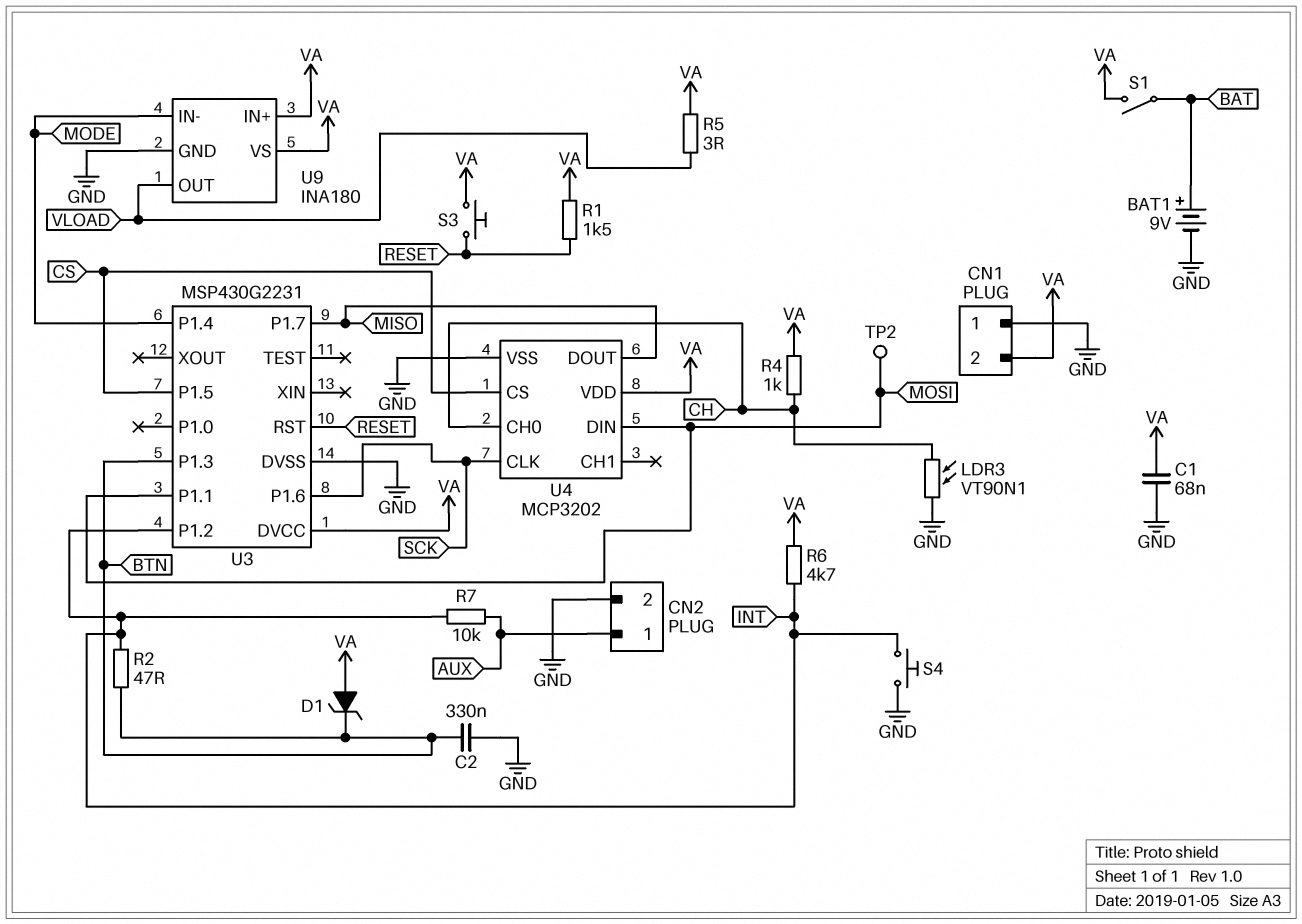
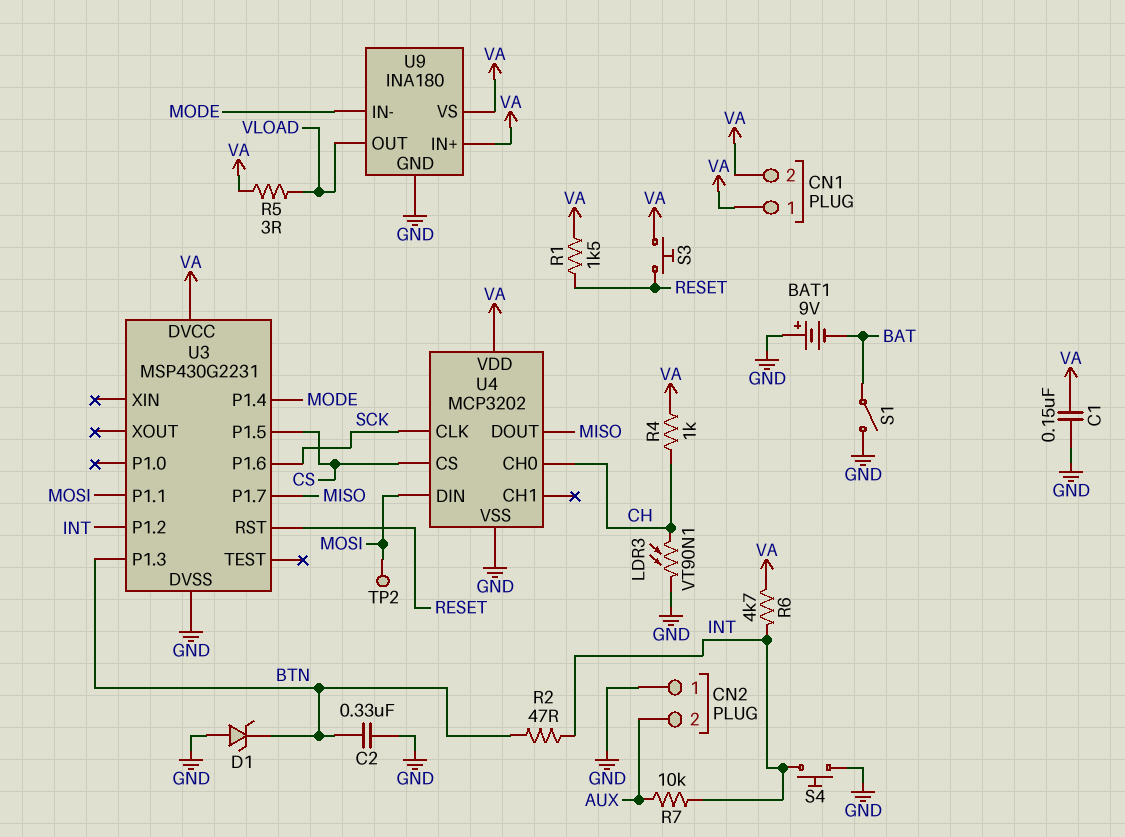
BAT1: 9V (plus BAT, minus GND) -> 9V (plus GND, minus BAT)
C1: 68nF (GND, VA) -> 150nF (GND, VA)
CN1 pin 1: GND -> VA
CN2 pin 1: AUX -> GND
CN2 pin 2: GND -> AUX
D1: zener (A VA, K BTN) -> zener (A GND, K BTN)
S1: switch (BAT, VA) -> switch (BAT, GND)

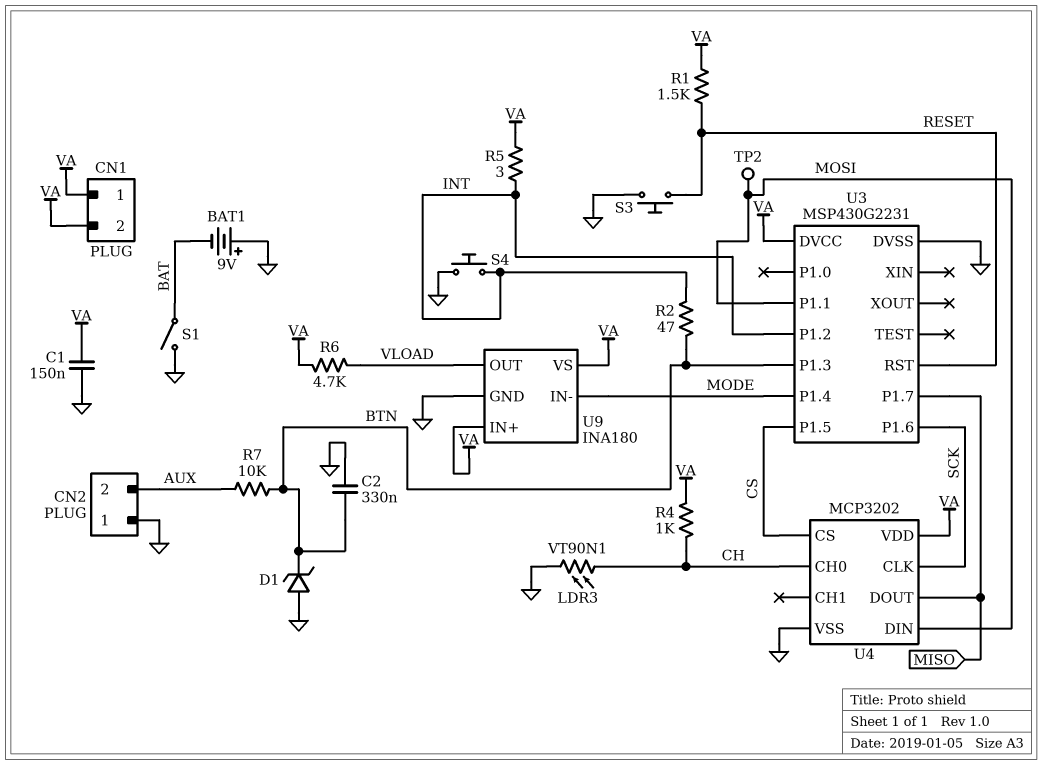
R5: 3 (VA, VLOAD) -> 3 (INT, VA)
R6: 4.7k (INT, VA) -> 4.7k (VA, VLOAD)
R7: 10k (AUX, INT) -> 10k (AUX, BTN)
S3: button (RESET, VA) -> button (GND, RESET)

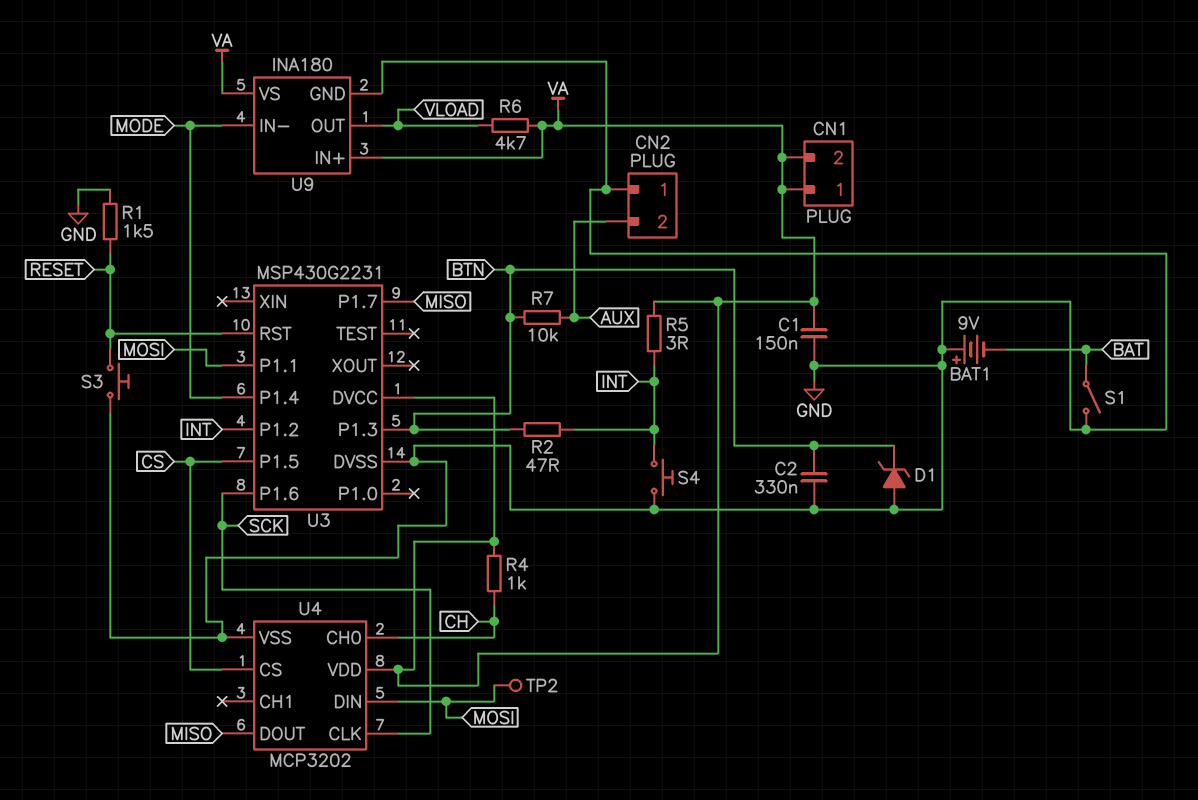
LDR3: VT90N1 (CH, GND) -> none
R1: 1.5k (RESET, VA) -> 1.5k (GND, RESET)

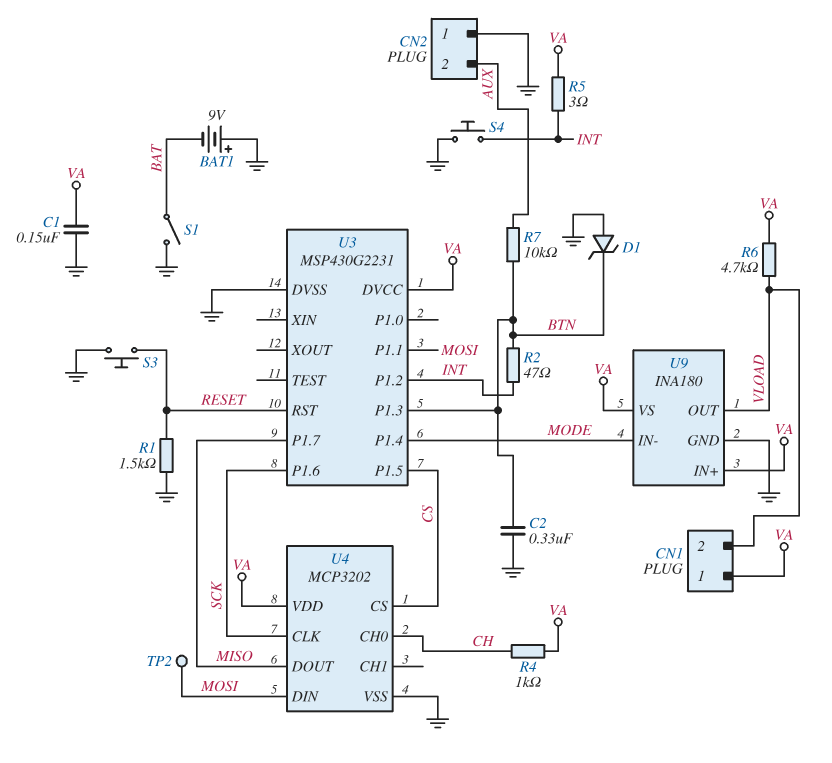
CN1 pin 2: VA -> VLOAD

